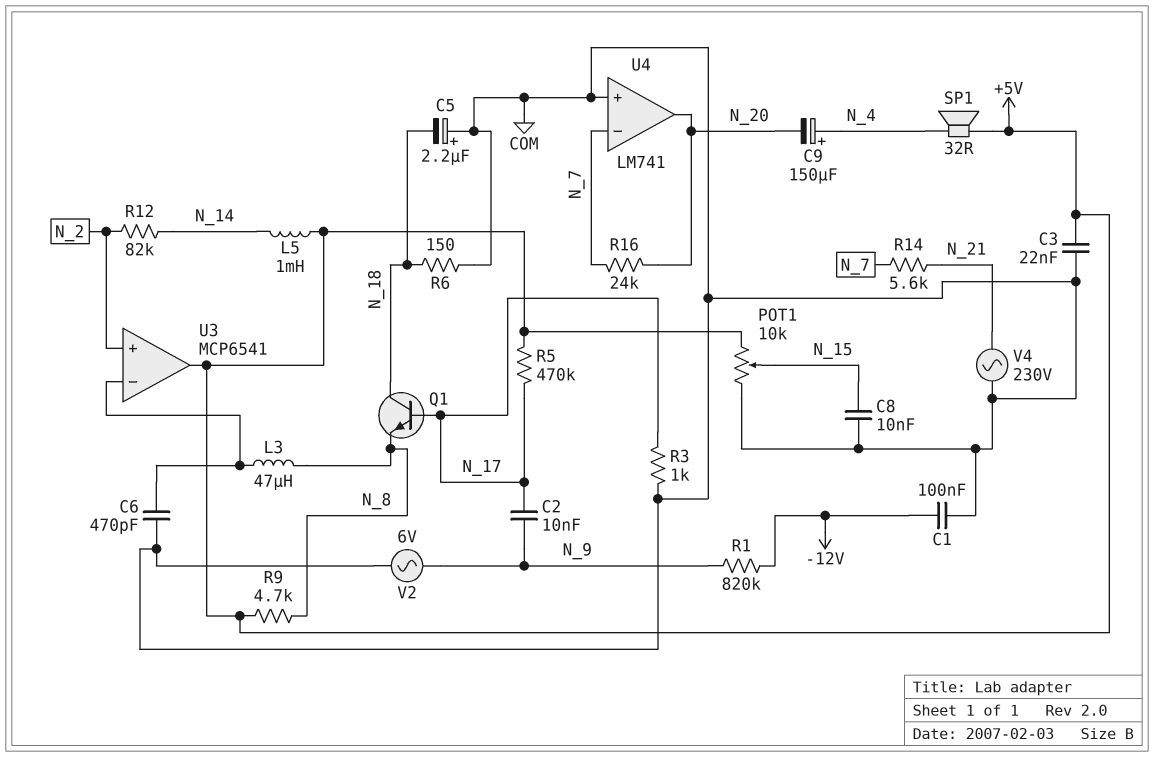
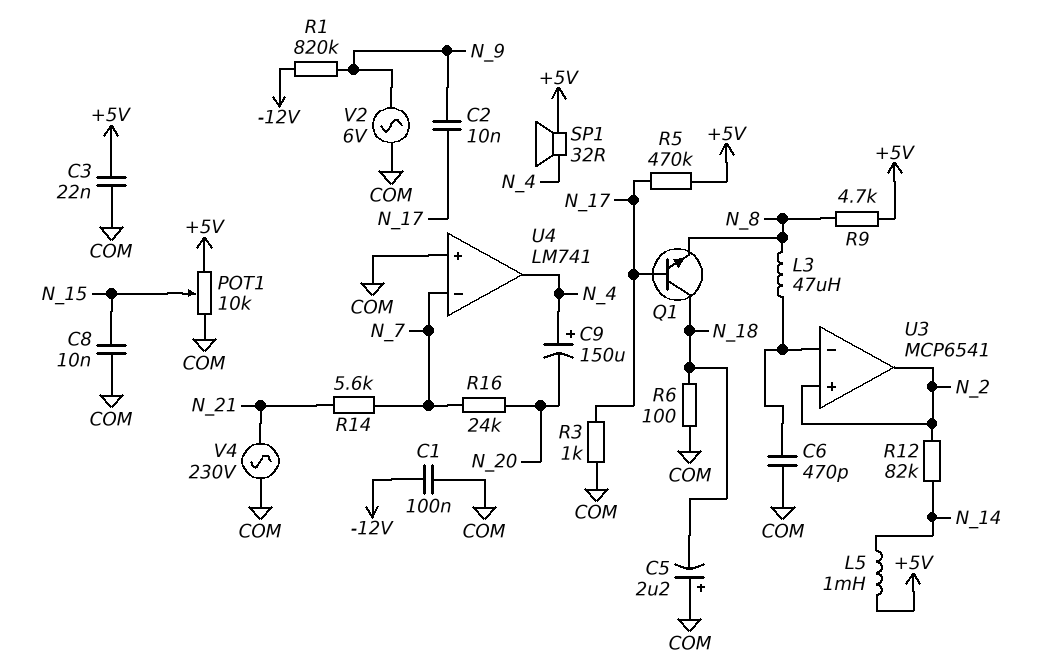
R6: 150 (COM, N_18) -> 100 (COM, N_18)
U3 pin out: +5V -> N_2
U4 pin out: N_20 -> N_4

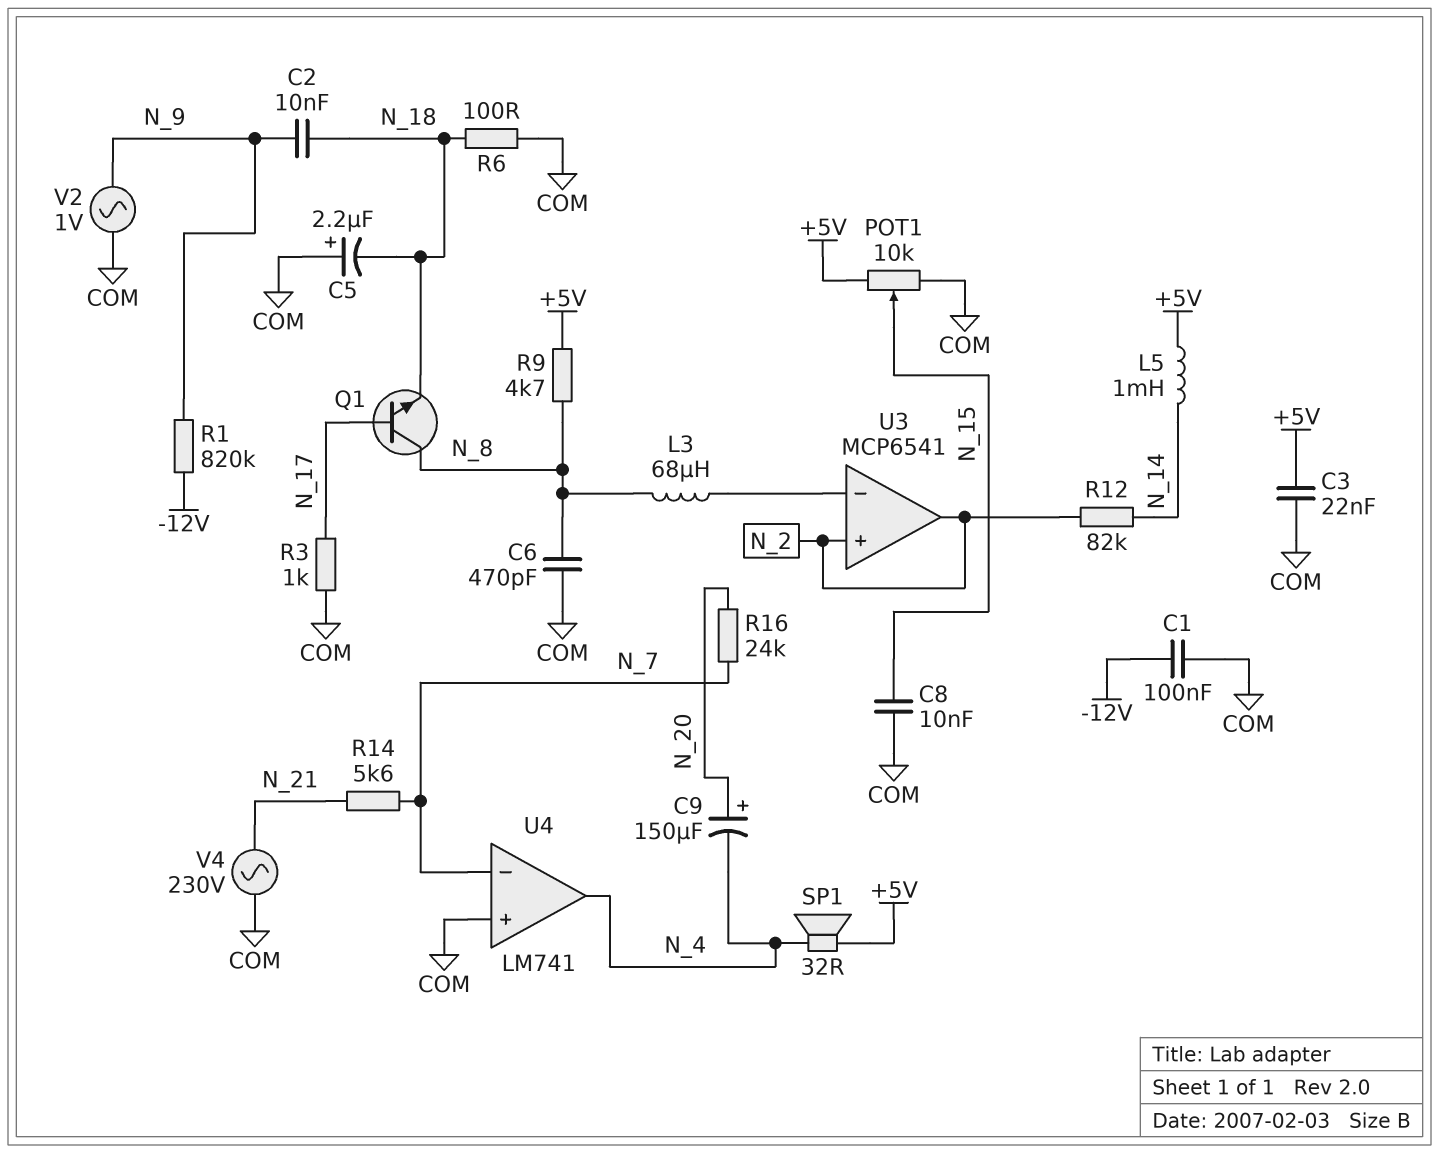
C2: 10nF (N_9, N_17) -> 10nF (N_9, N_18)
C6: 470pF (COM, U3/in-) -> 470pF (COM, N_8)
C9: 150uF (plus N_4, minus N_20) -> 150uF (plus N_20, minus N_4)
L3: 47uH (N_8, U3/in-) -> 68uH (N_8, U3/in-)
Q1: NPN (B N_17, C N_18, E N_8) -> NPN (B N_17, C N_8, E N_18)
R5: 470k (+5V, N_17) -> none
V2: AC 6V (COM, N_9) -> AC 1V (COM, N_9)

